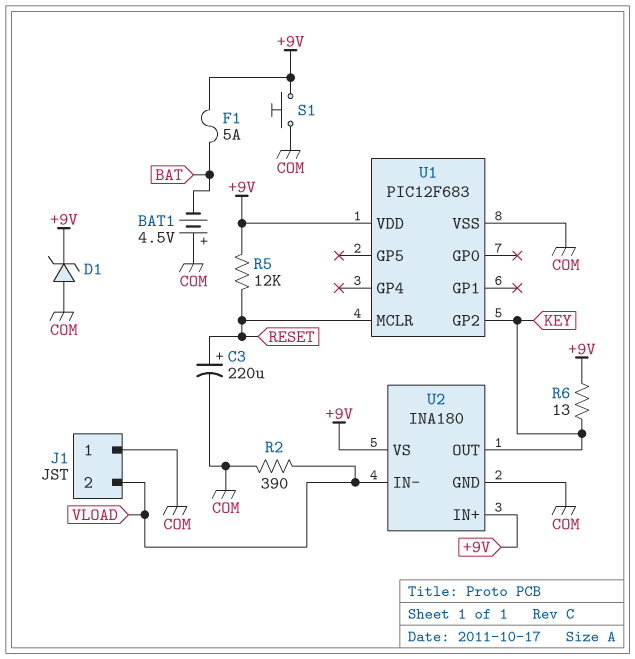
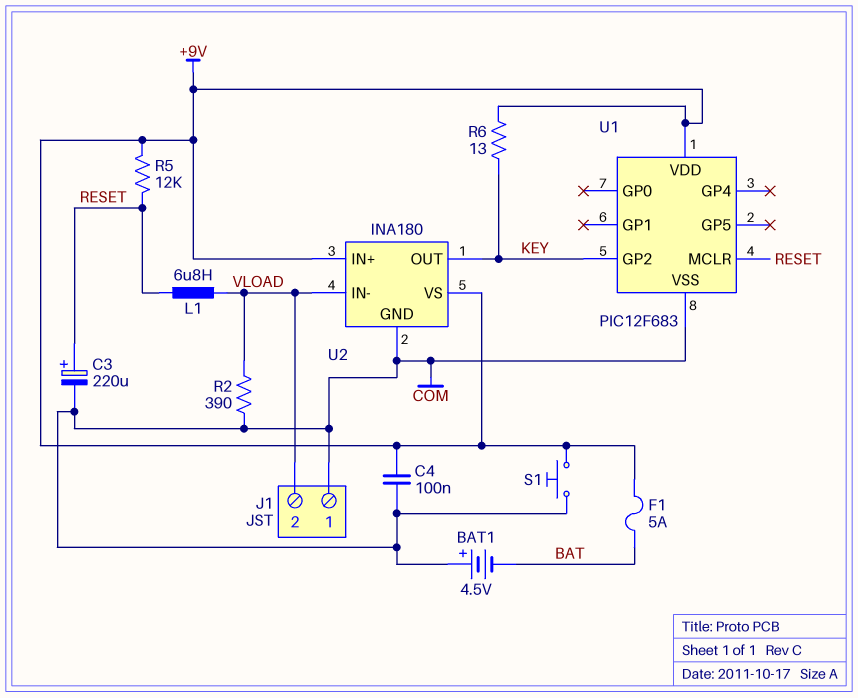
C4: none -> 100nF (+9V, COM)
D1: zener (A COM, K +9V) -> none
L1: none -> 6.8uH (RESET, VLOAD)

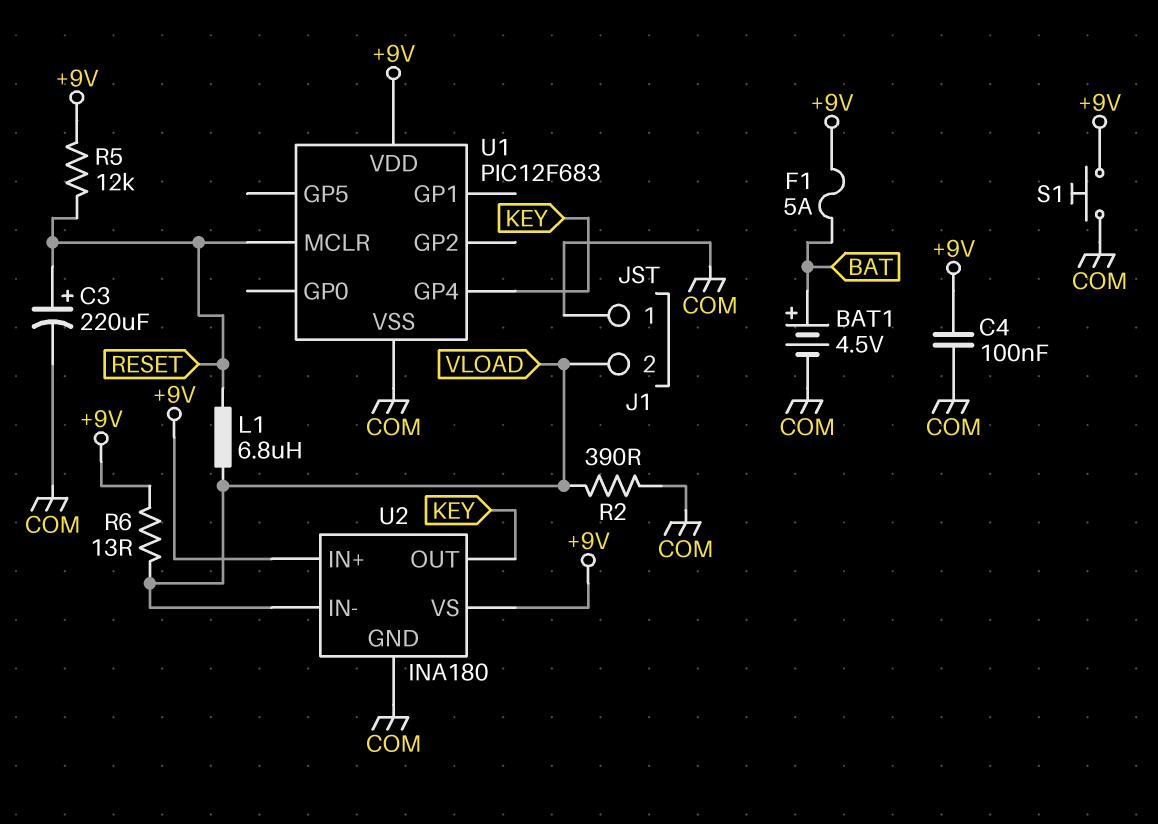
BAT1: 4.5V (plus COM, minus BAT) -> 4.5V (plus BAT, minus COM)
R6: 13 (+9V, KEY) -> 13 (+9V, VLOAD)
U1 pin GP2: KEY -> none
U1 pin GP4: none -> KEY

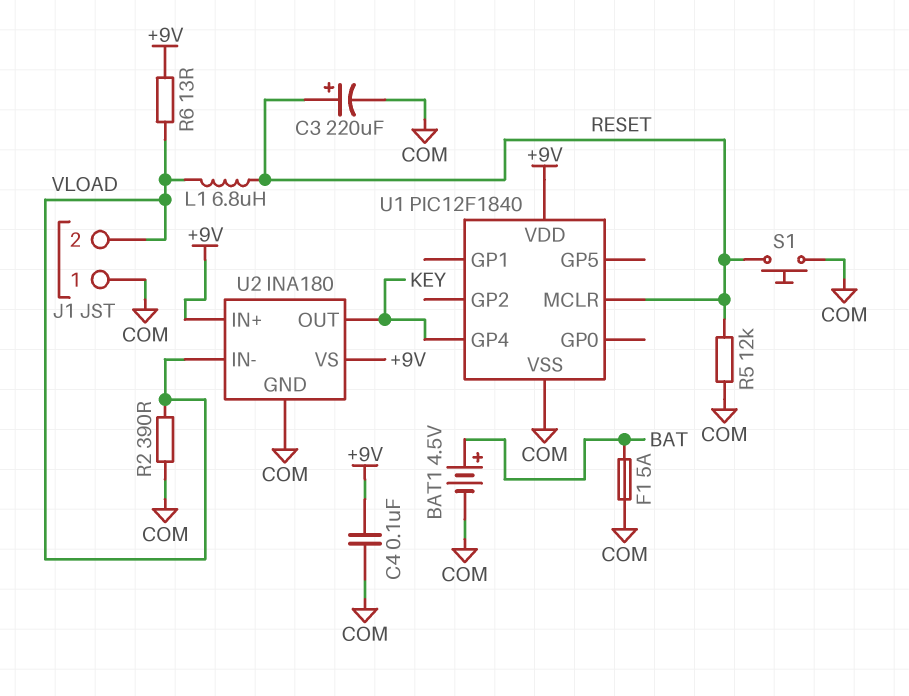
F1: 5A (+9V, BAT) -> 5A (BAT, COM)
R5: 12k (+9V, RESET) -> 12k (COM, RESET)
S1: button (+9V, COM) -> button (COM, RESET)
U1: PIC12F683 -> PIC12F1840

